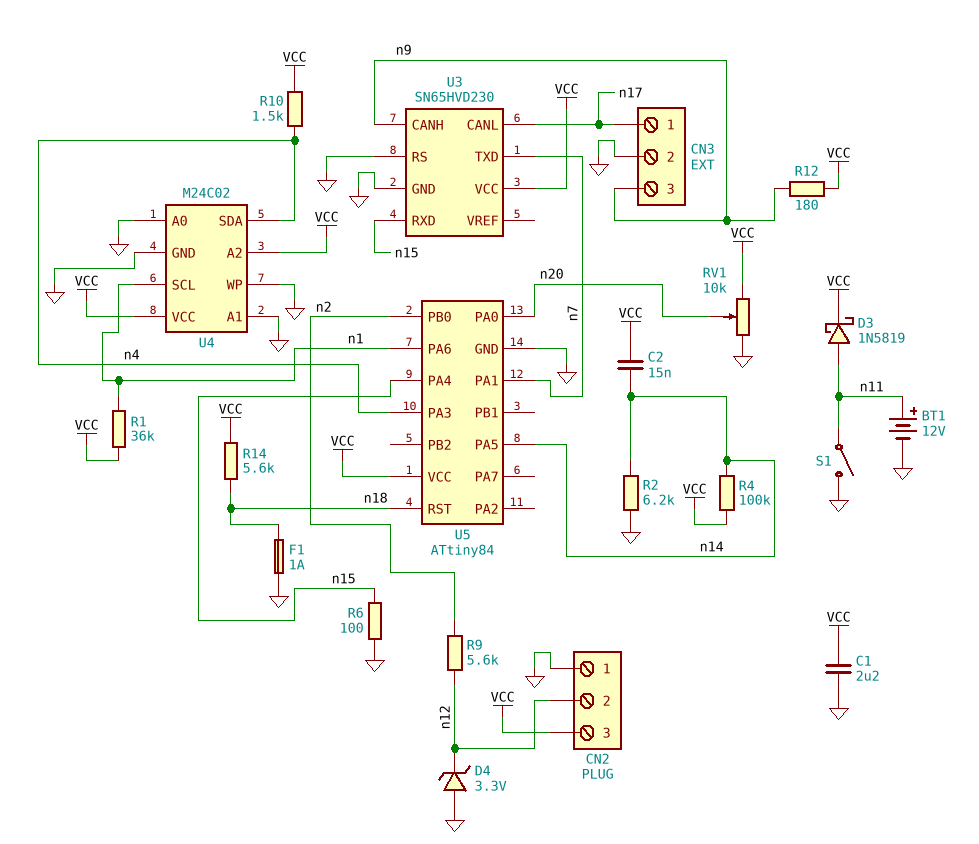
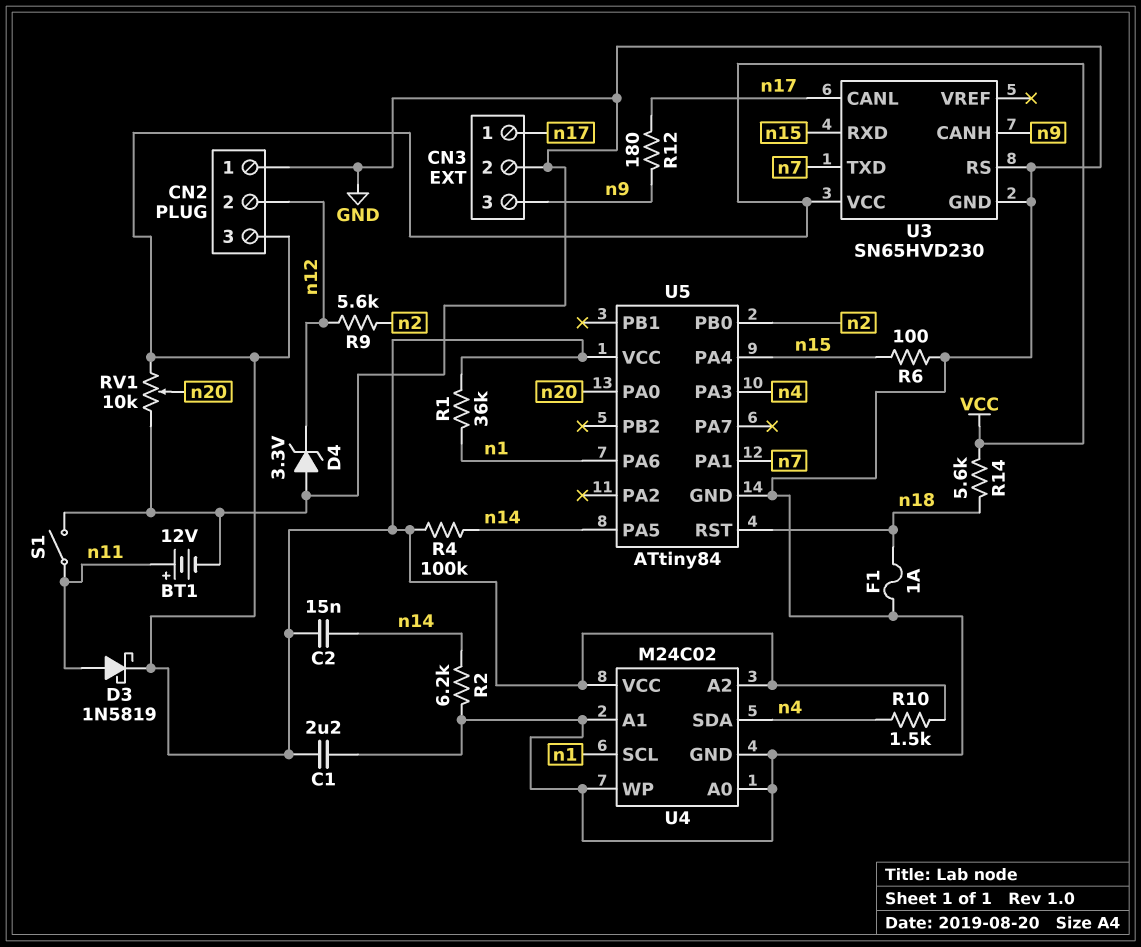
R12: 180 (VCC, n9) -> 180 (n9, n17)

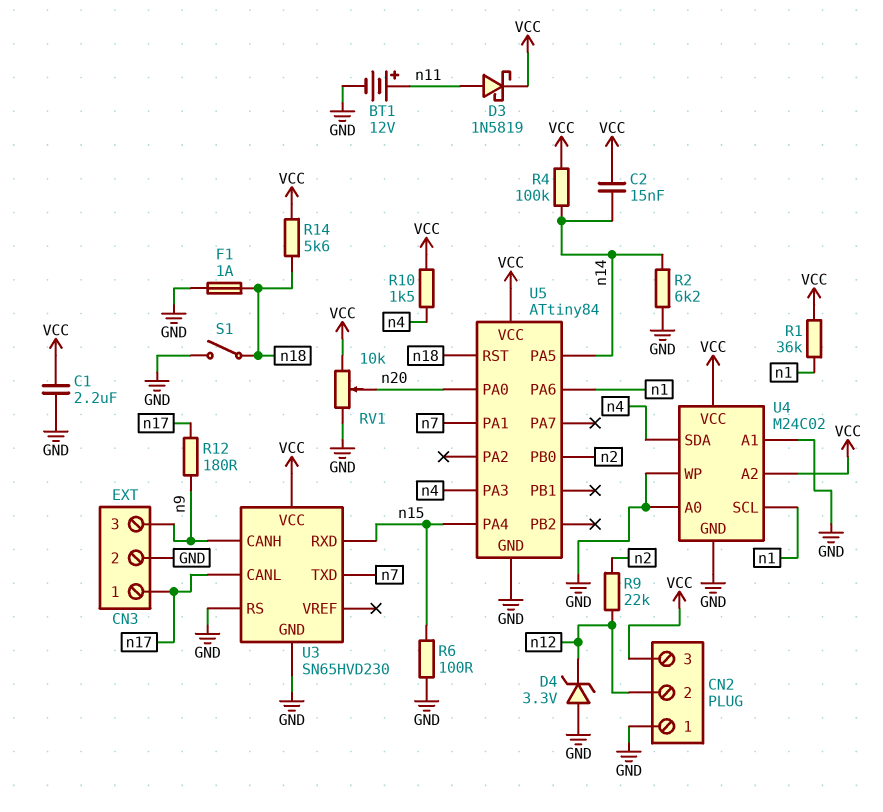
R9: 5.6k (n2, n12) -> 22k (n2, n12)
S1: switch (GND, n11) -> switch (GND, n18)

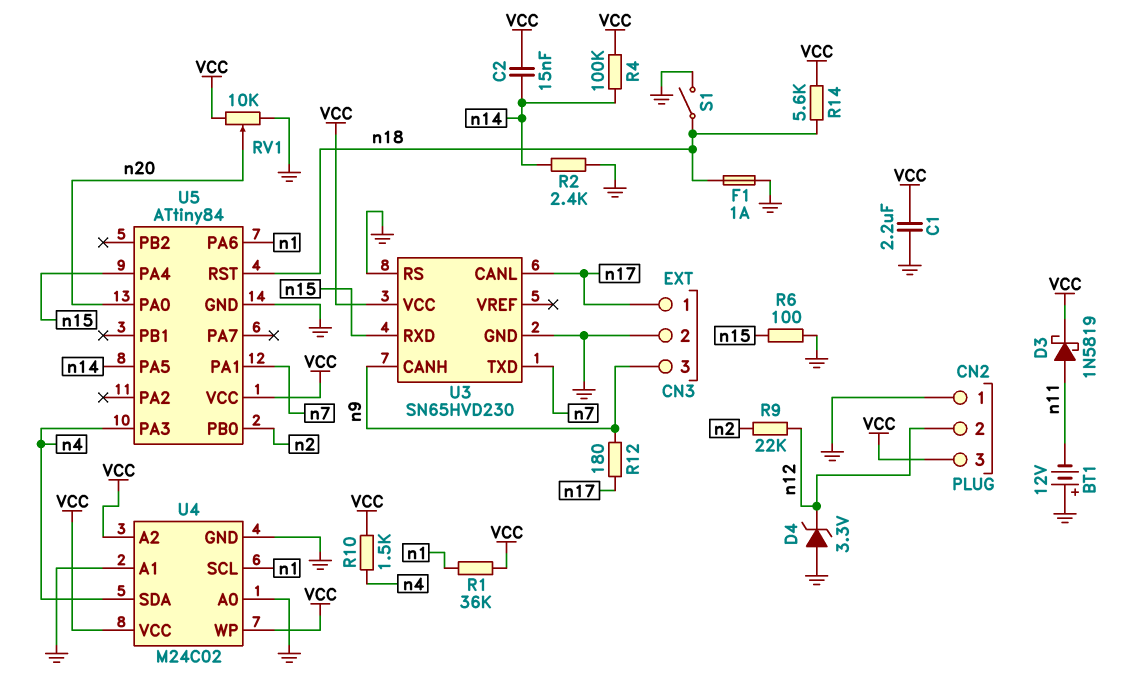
BT1: 12V (plus n11, minus GND) -> 12V (plus GND, minus n11)
R2: 6.2k (GND, n14) -> 2.4k (GND, n14)
U4 pin WP: GND -> VCC

